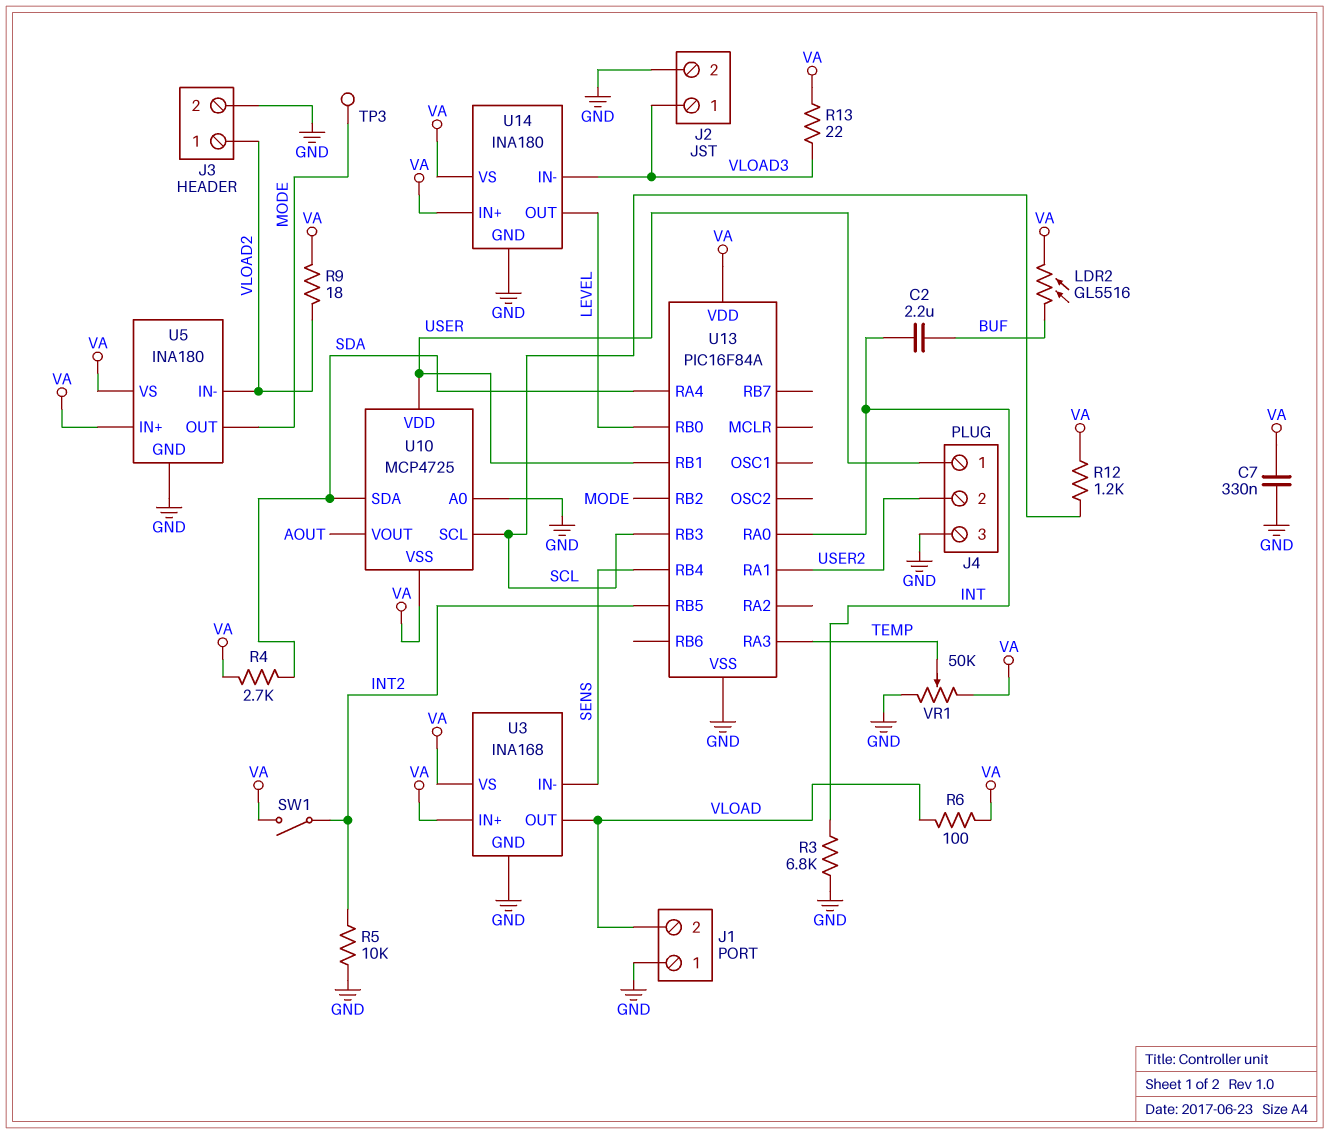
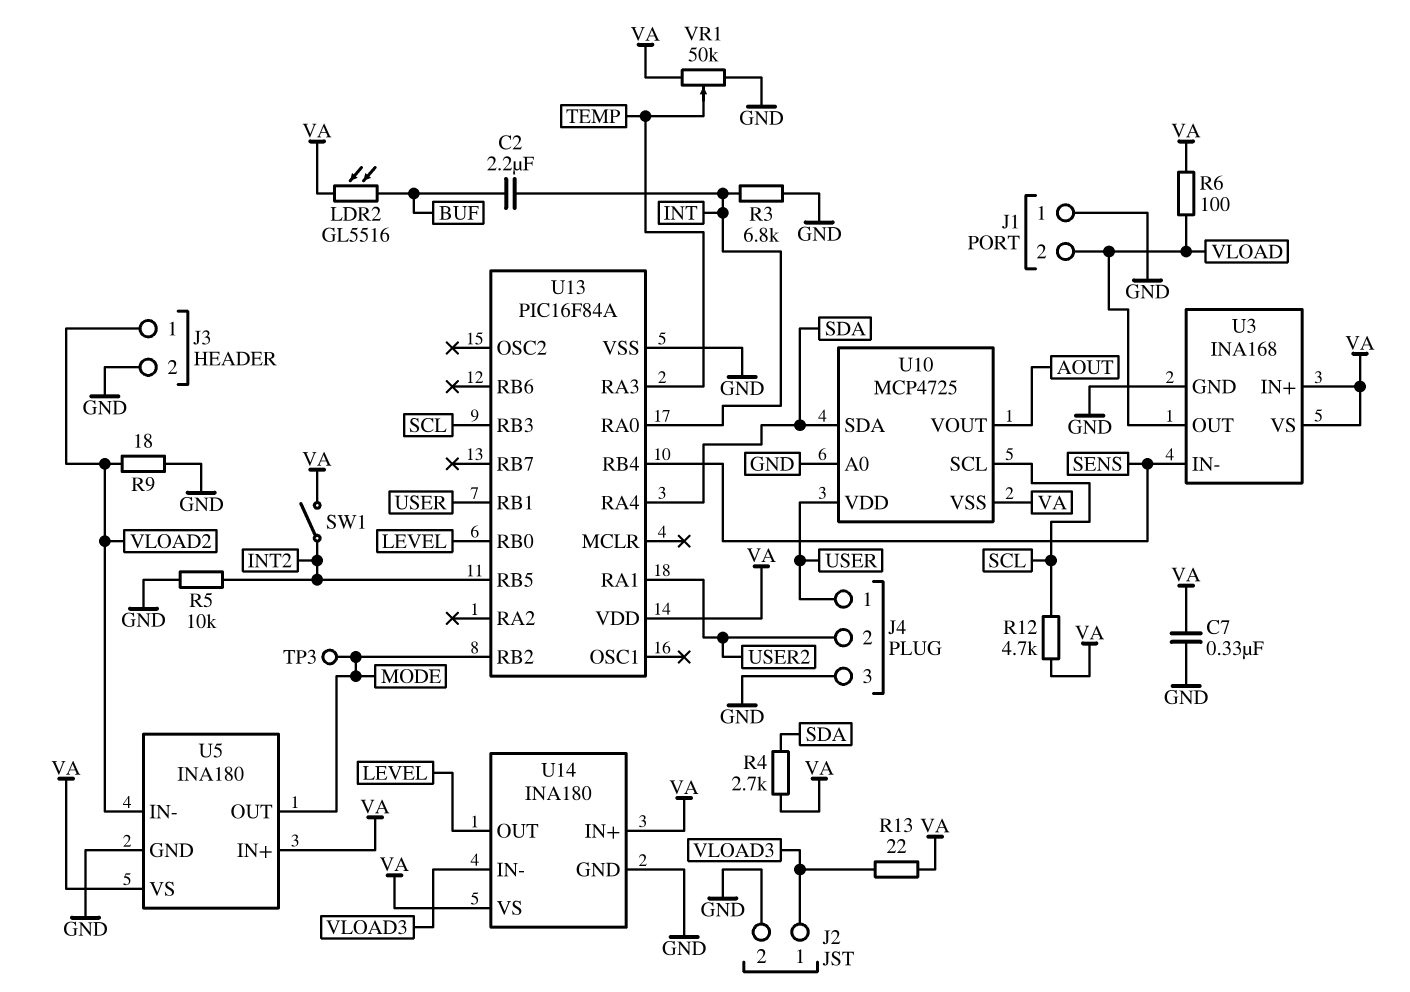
R9: 18 (VA, VLOAD2) -> 18 (GND, VLOAD2)
R12: 1.2k (SCL, VA) -> 4.7k (SCL, VA)

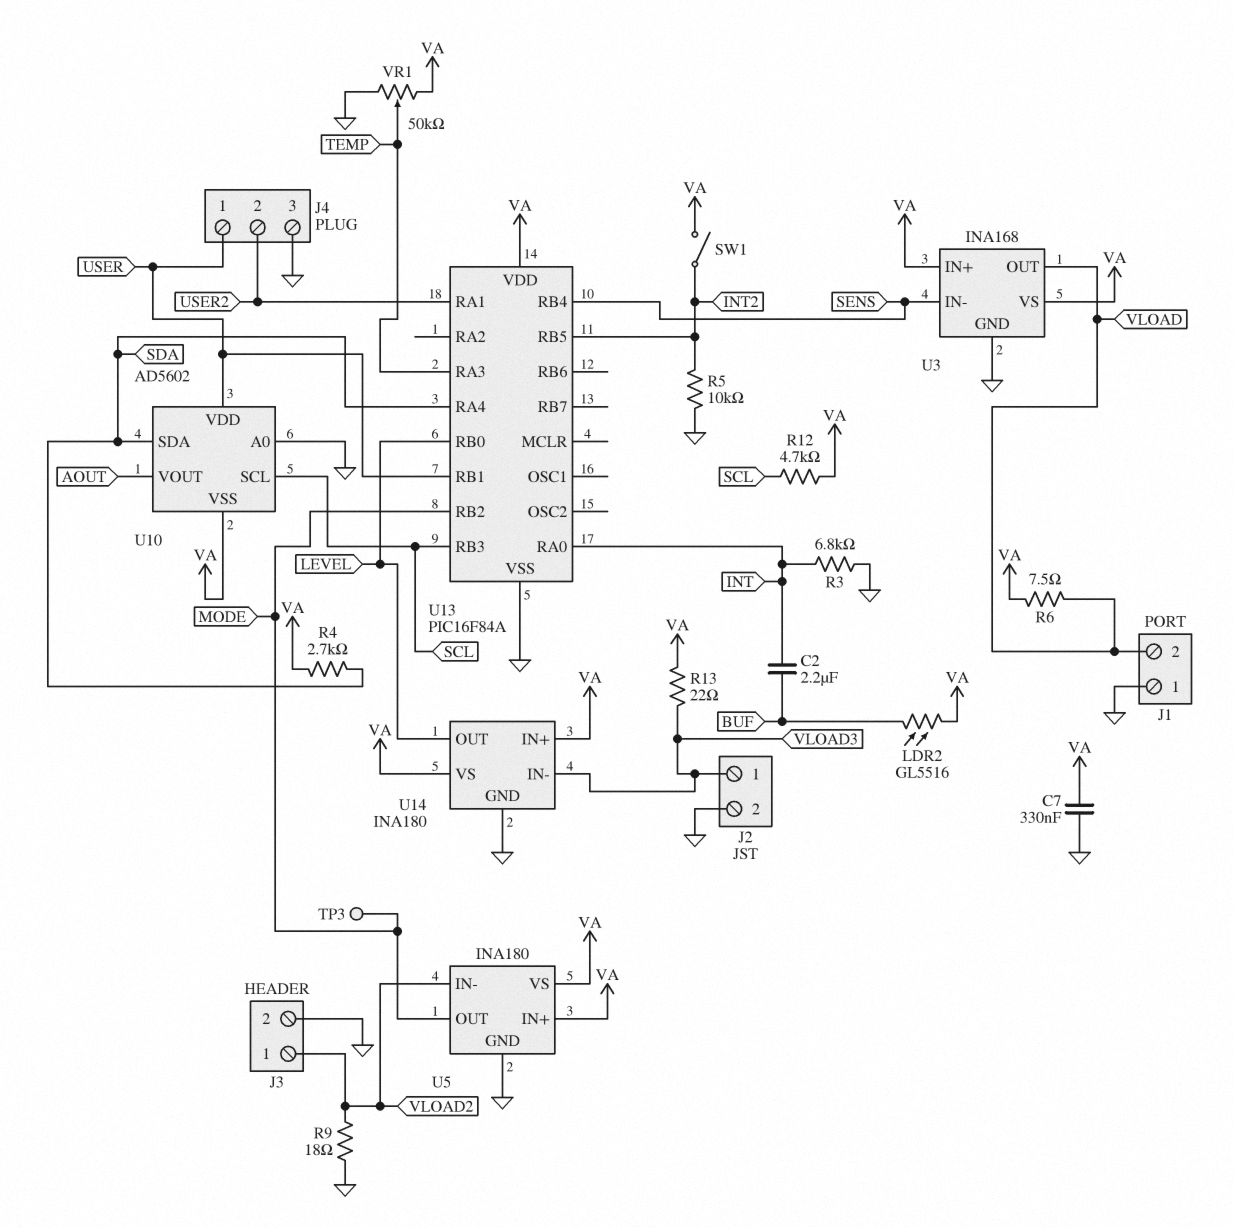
R6: 100 (VA, VLOAD) -> 7.5 (VA, VLOAD)
U10: MCP4725 -> AD5602

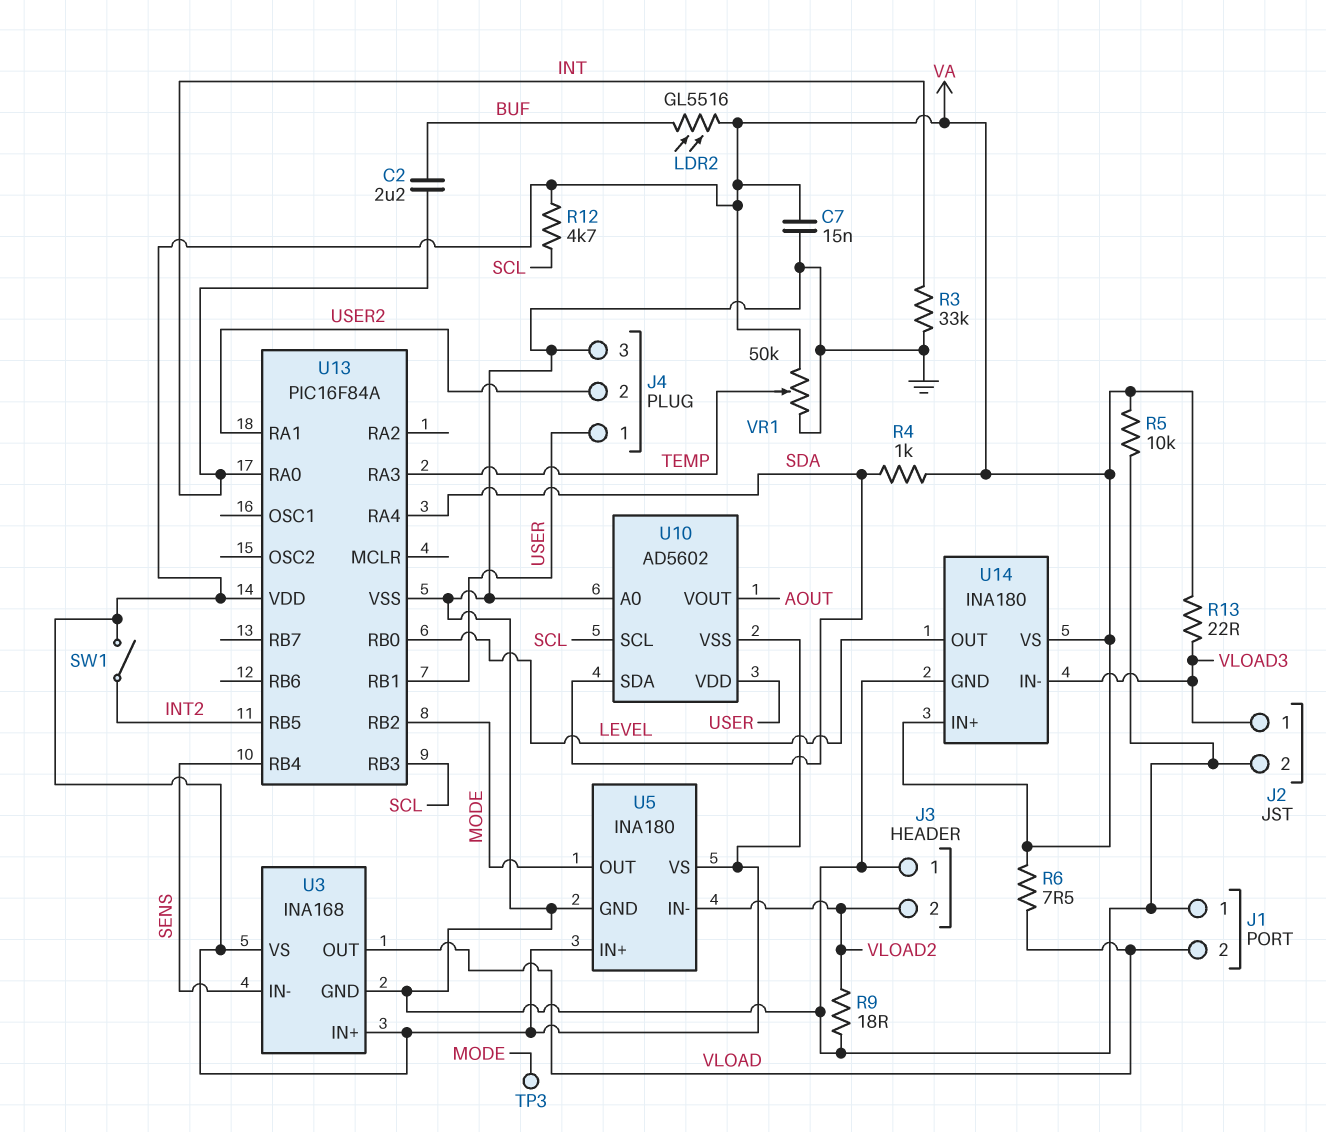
C7: 330nF (GND, VA) -> 15nF (GND, VA)
J3 pin 1: VLOAD2 -> GND
J3 pin 2: GND -> VLOAD2
R3: 6.8k (GND, INT) -> 33k (GND, INT)
R4: 2.7k (SDA, VA) -> 1k (SDA, VA)
R5: 10k (GND, INT2) -> 10k (GND, VA)

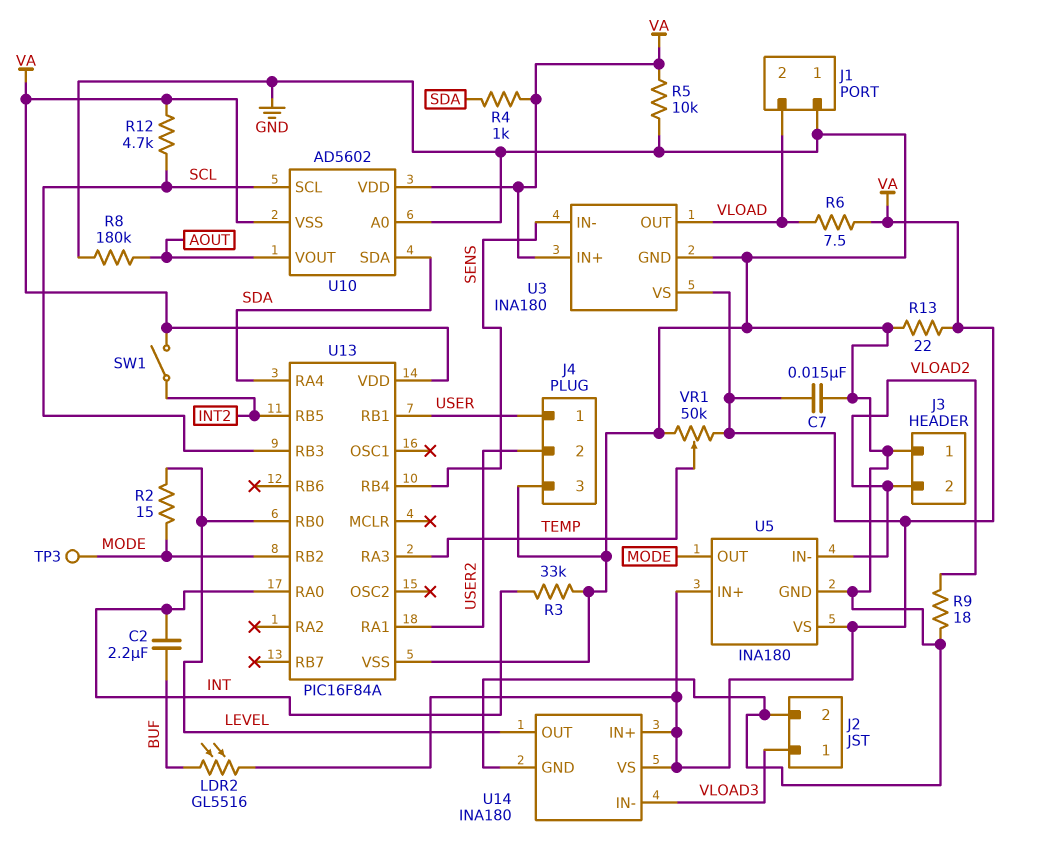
R2: none -> 15 (LEVEL, MODE)
R8: none -> 180k (AOUT, GND)
R13: 22 (VA, VLOAD3) -> 22 (GND, VA)
U3: INA168 -> INA180
U10 pin VDD: USER -> VA

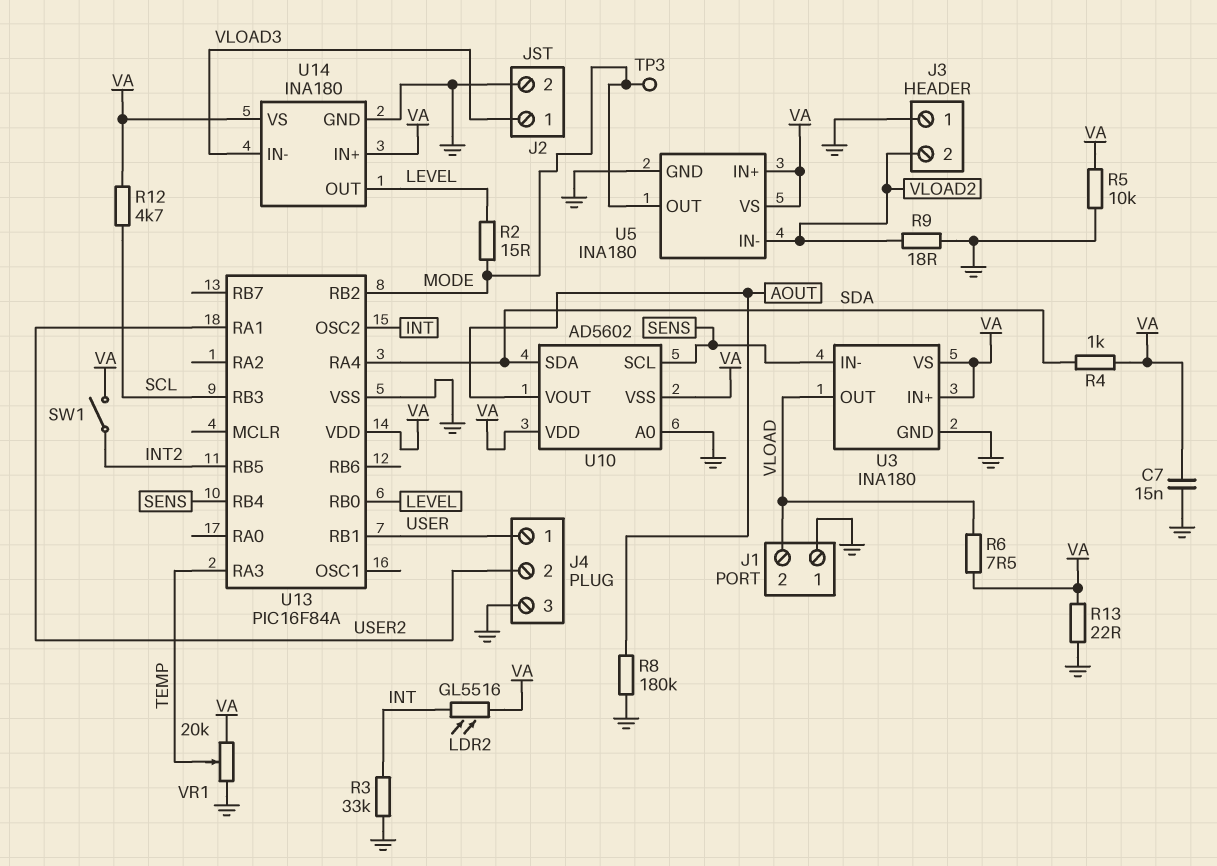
C2: 2.2uF (BUF, INT) -> none
LDR2: GL5516 (BUF, VA) -> GL5516 (INT, VA)
U10 pin SCL: SCL -> SENS
U13 pin OSC2: none -> INT
U13 pin RA0: INT -> none
VR1: 50k (GND, VA, wiper TEMP) -> 20k (GND, VA, wiper TEMP)

